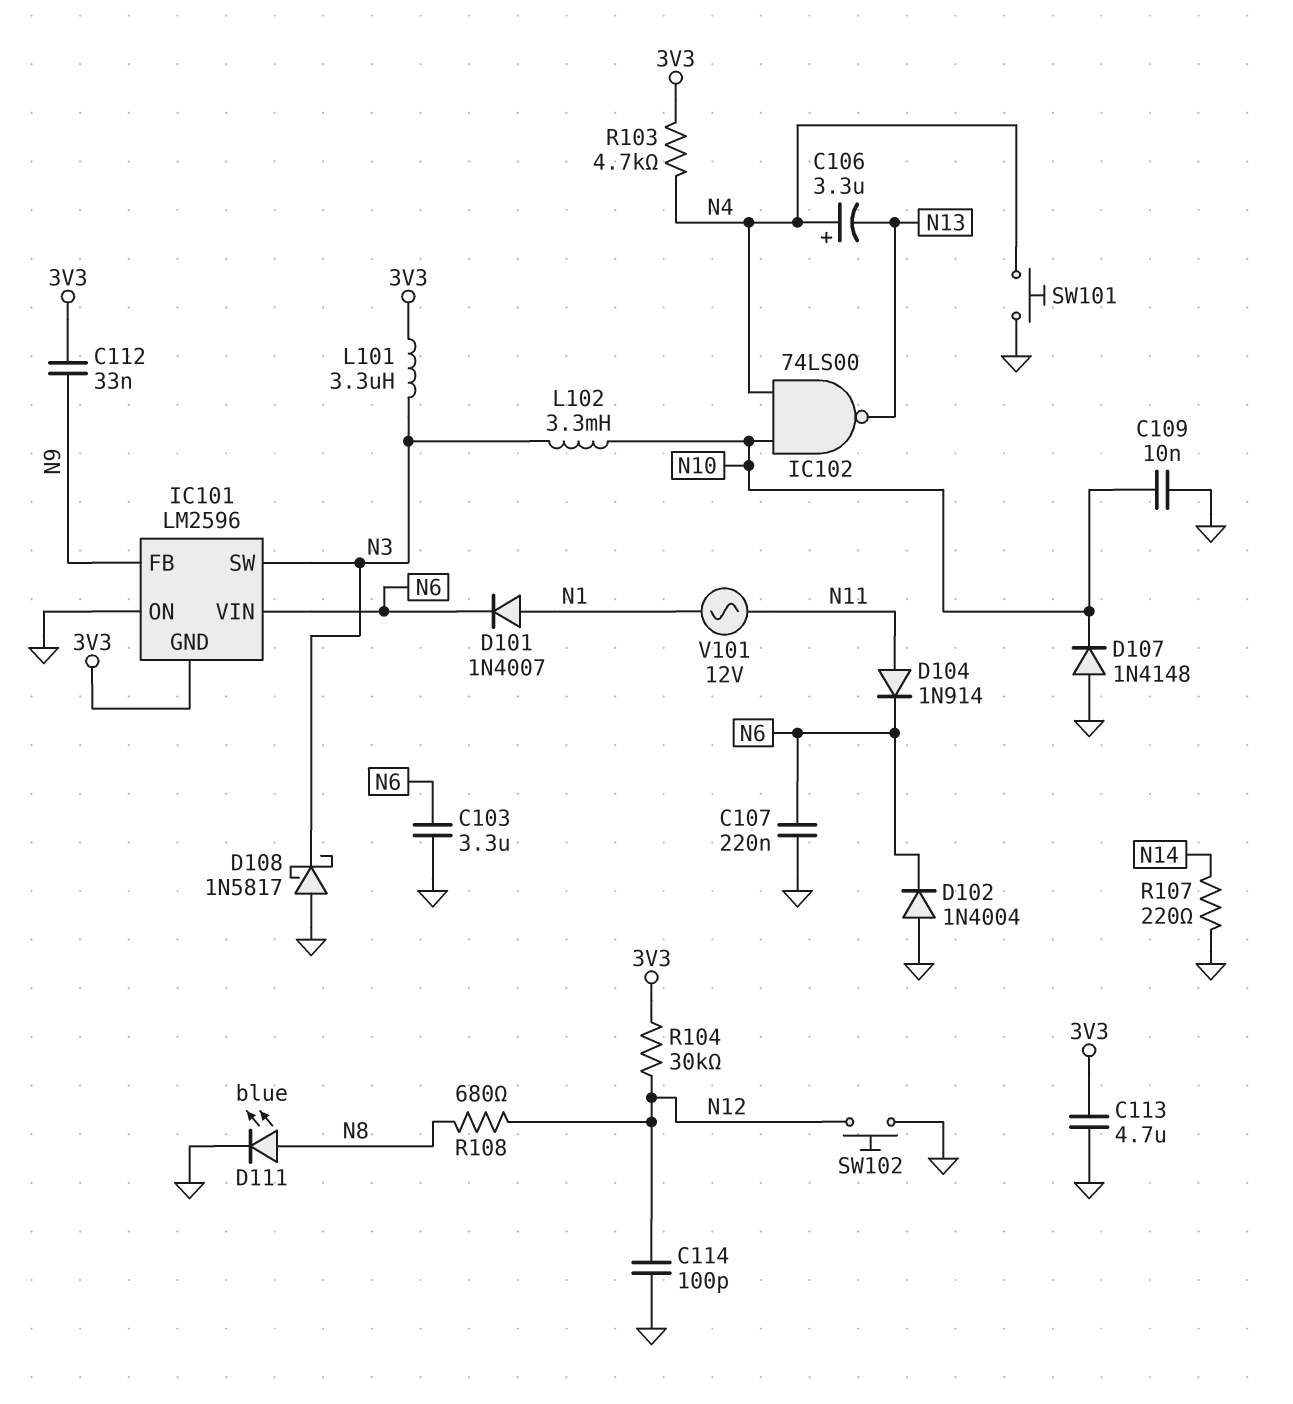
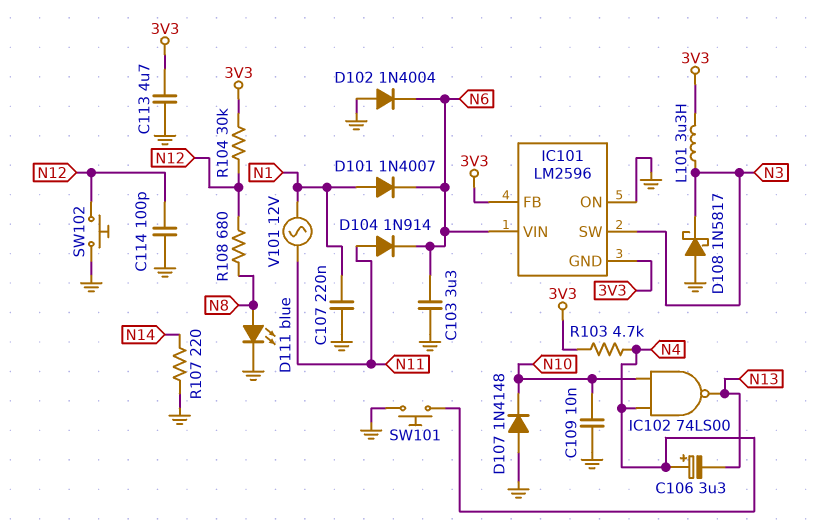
C107: 220nF (GND, N6) -> 220nF (GND, N1)
C112: 33nF (3V3, N9) -> none
IC101 pin FB: N9 -> 3V3
L102: 3.3mH (N3, N10) -> none

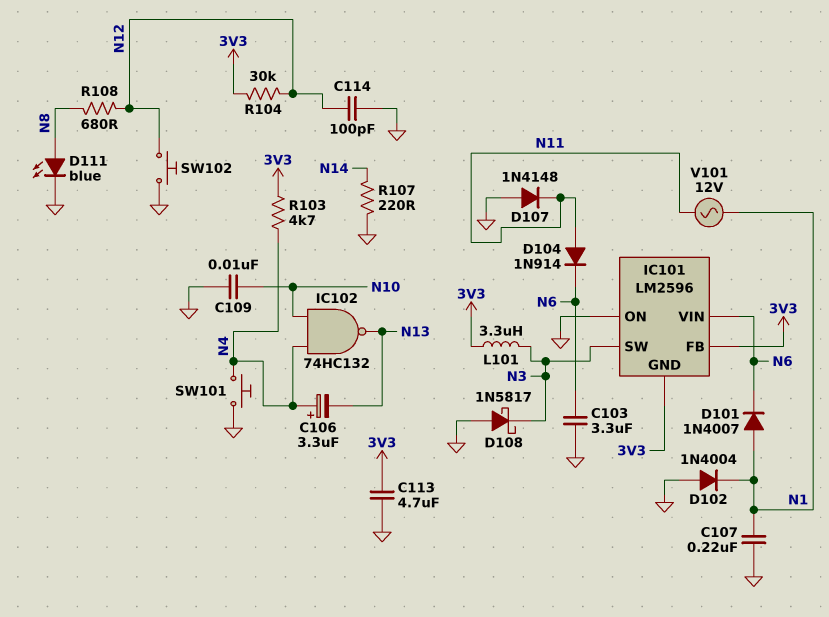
D102: diode 1N4004 (A GND, K N6) -> diode 1N4004 (A GND, K N1)
D107: diode 1N4148 (A GND, K N10) -> diode 1N4148 (A GND, K N11)
IC102: NAND 74LS00 (in N4, in N10, out N13) -> NAND 74HC132 (in N4, in N10, out N13)

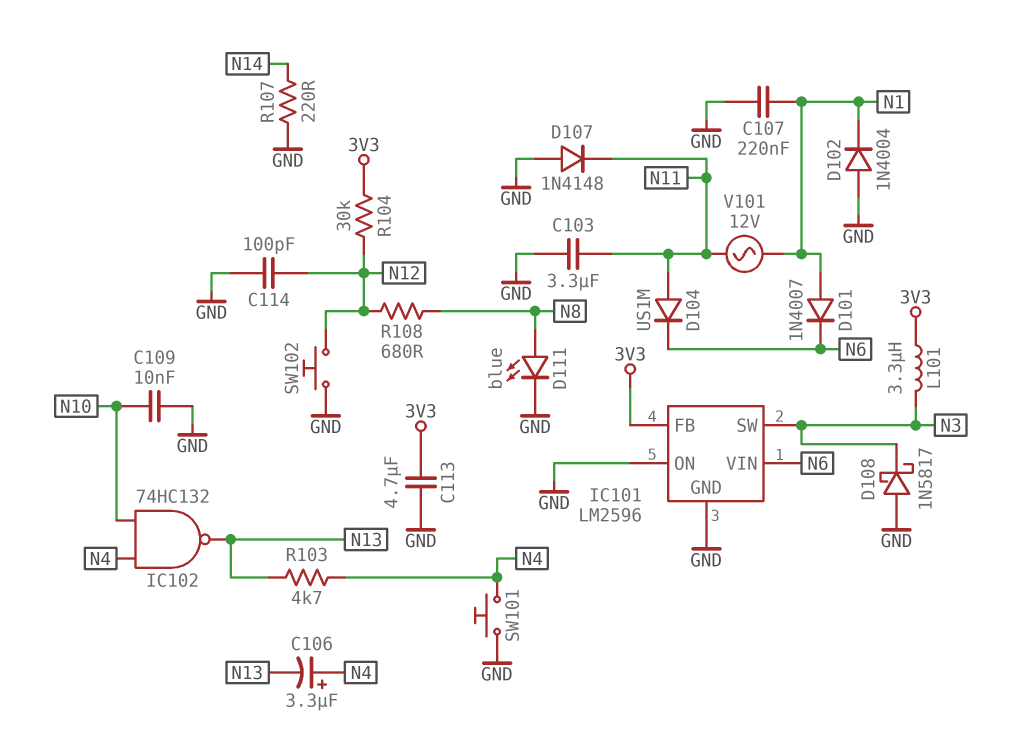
C103: 3.3uF (GND, N6) -> 3.3uF (GND, N11)
D104: diode 1N914 (A N11, K N6) -> diode US1M (A N11, K N6)
IC101 pin GND: 3V3 -> GND
R103: 4.7k (3V3, N4) -> 4.7k (N4, N13)

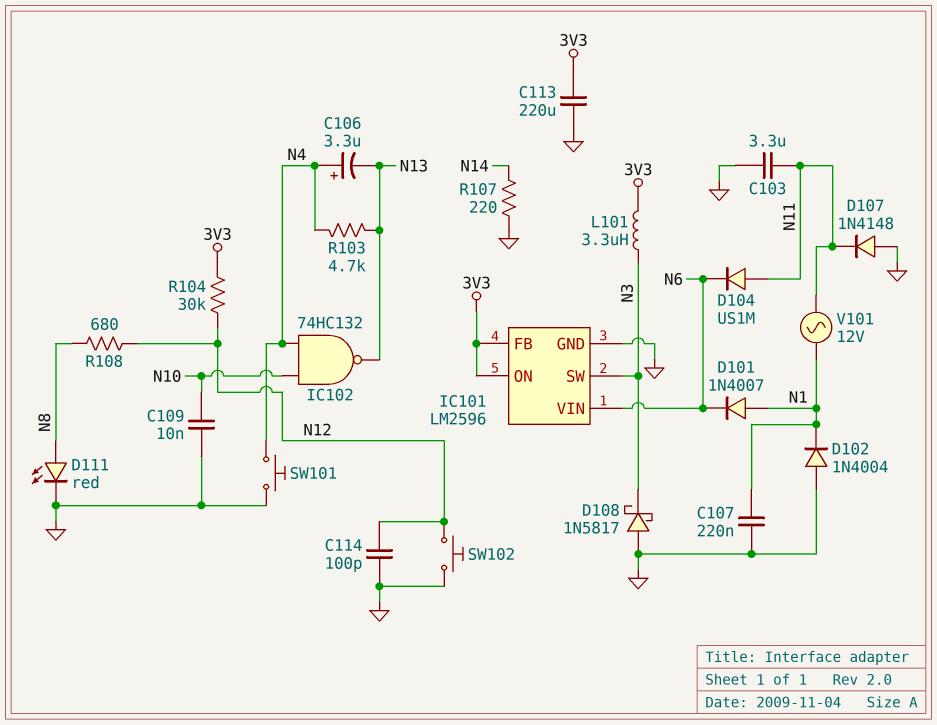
C113: 4.7uF (3V3, GND) -> 220uF (3V3, GND)
D111: LED blue (A N8, K GND) -> LED red (A N8, K GND)
IC101 pin ON: GND -> 3V3

